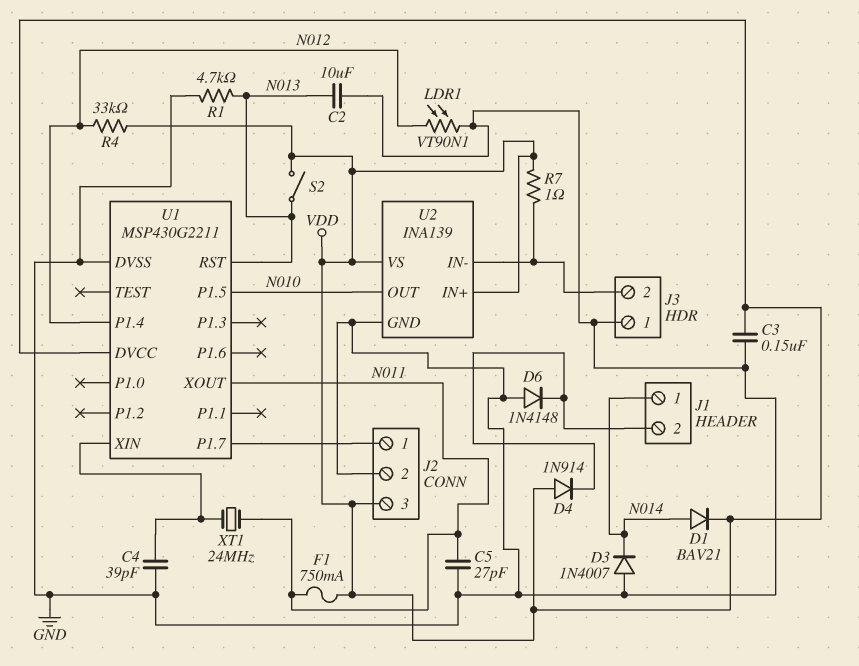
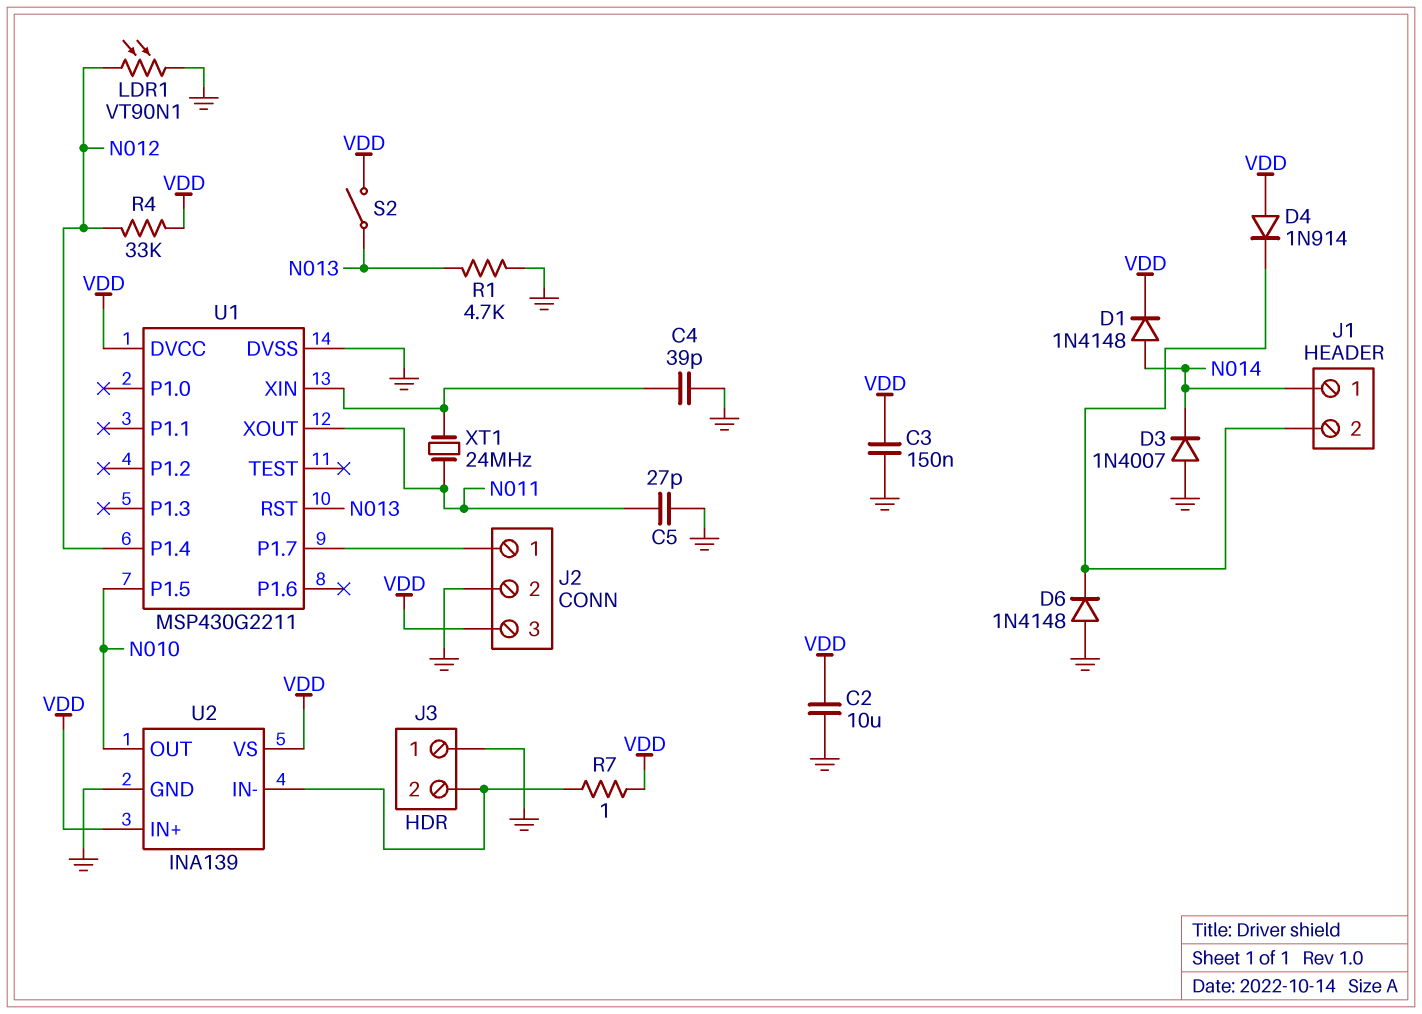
C2: 10uF (GND, N013) -> 10uF (GND, VDD)
D1: diode BAV21 (A N014, K VDD) -> diode 1N4148 (A N014, K VDD)
F1: 750mA (N011, VDD) -> none

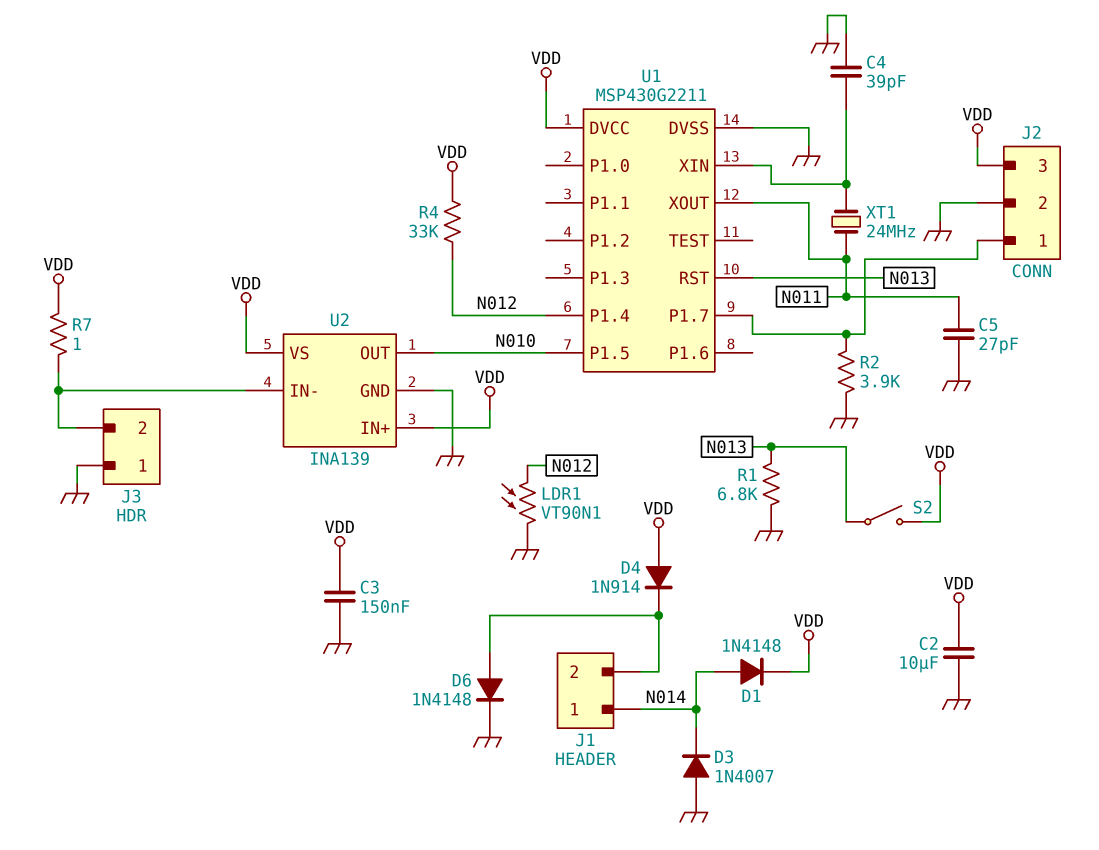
D6: diode 1N4148 (A GND, K J1/2) -> diode 1N4148 (A J1/2, K GND)
R1: 4.7k (GND, N013) -> 6.8k (GND, N013)
R2: none -> 3.9k (GND, J2/1)

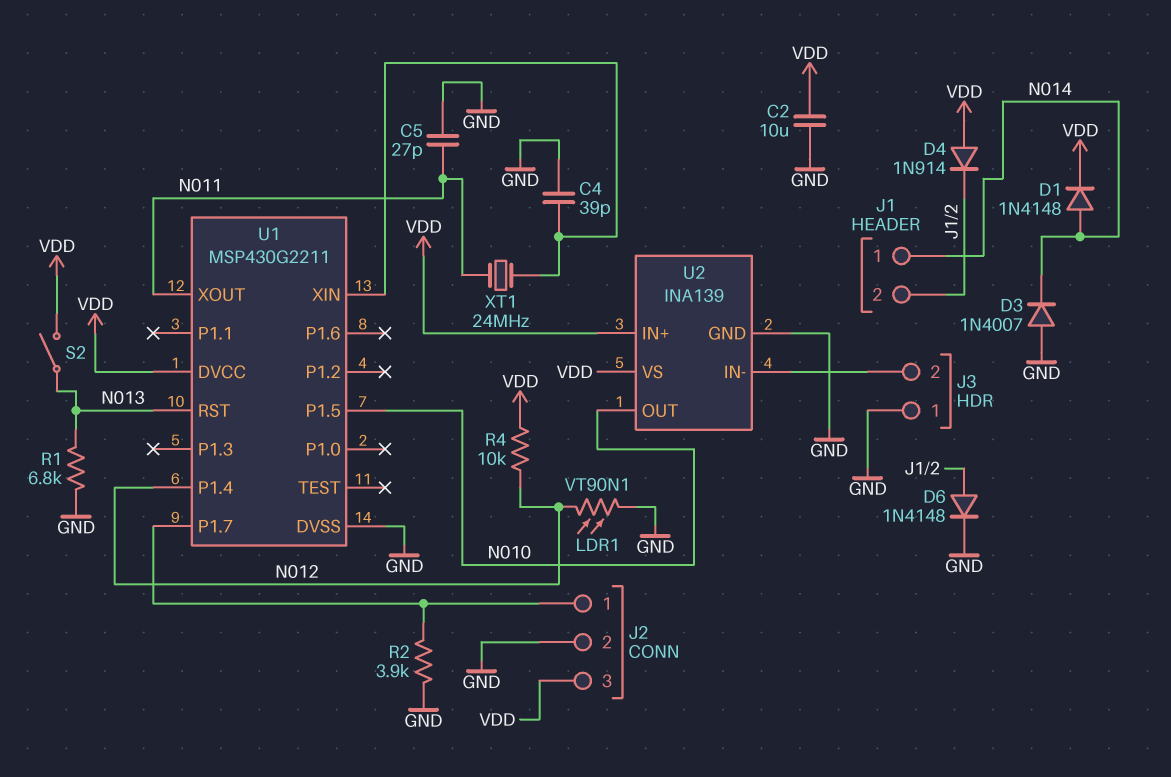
C3: 150nF (GND, VDD) -> none
R4: 33k (N012, VDD) -> 10k (N012, VDD)
R7: 1 (J3/2, VDD) -> none

